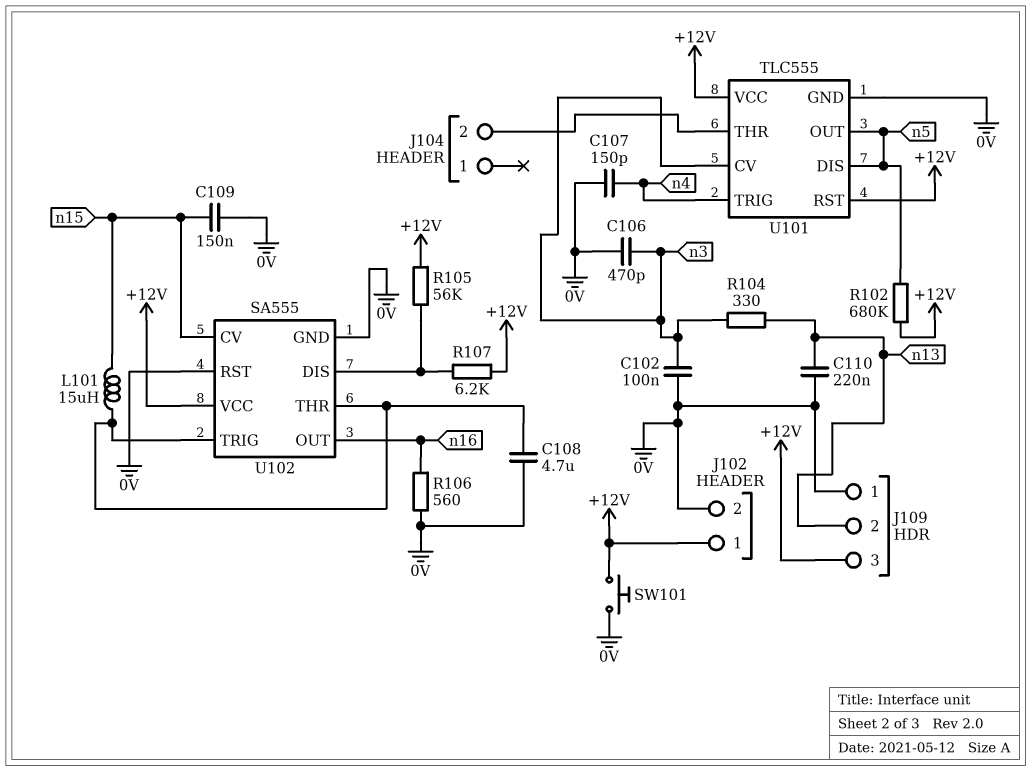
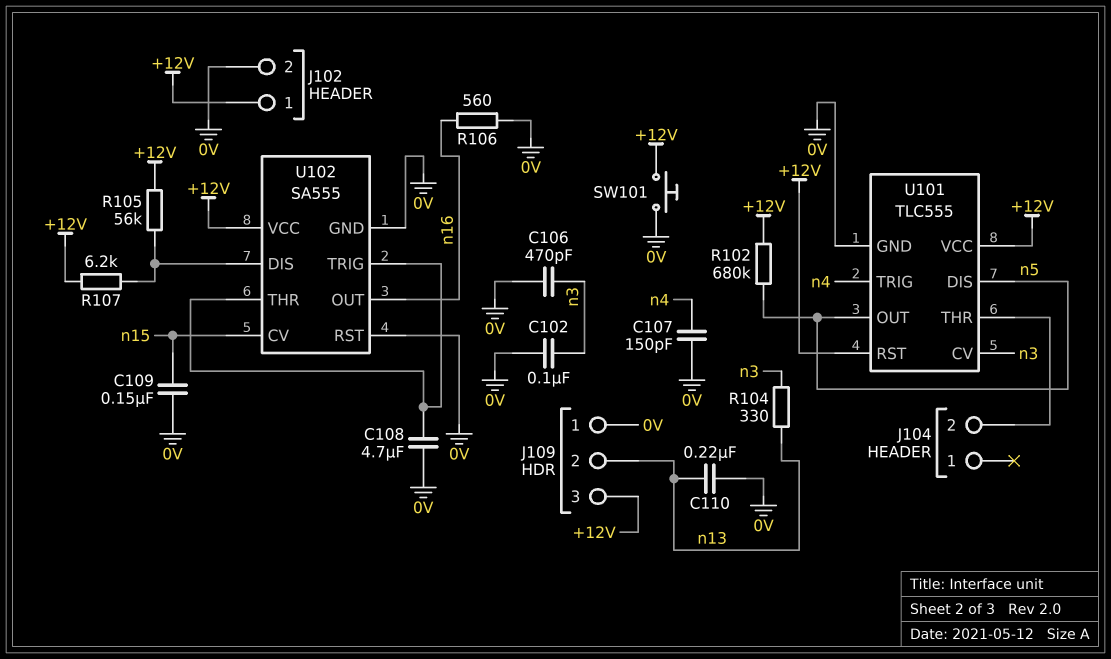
L101: 15uH (U102/THR, n15) -> none

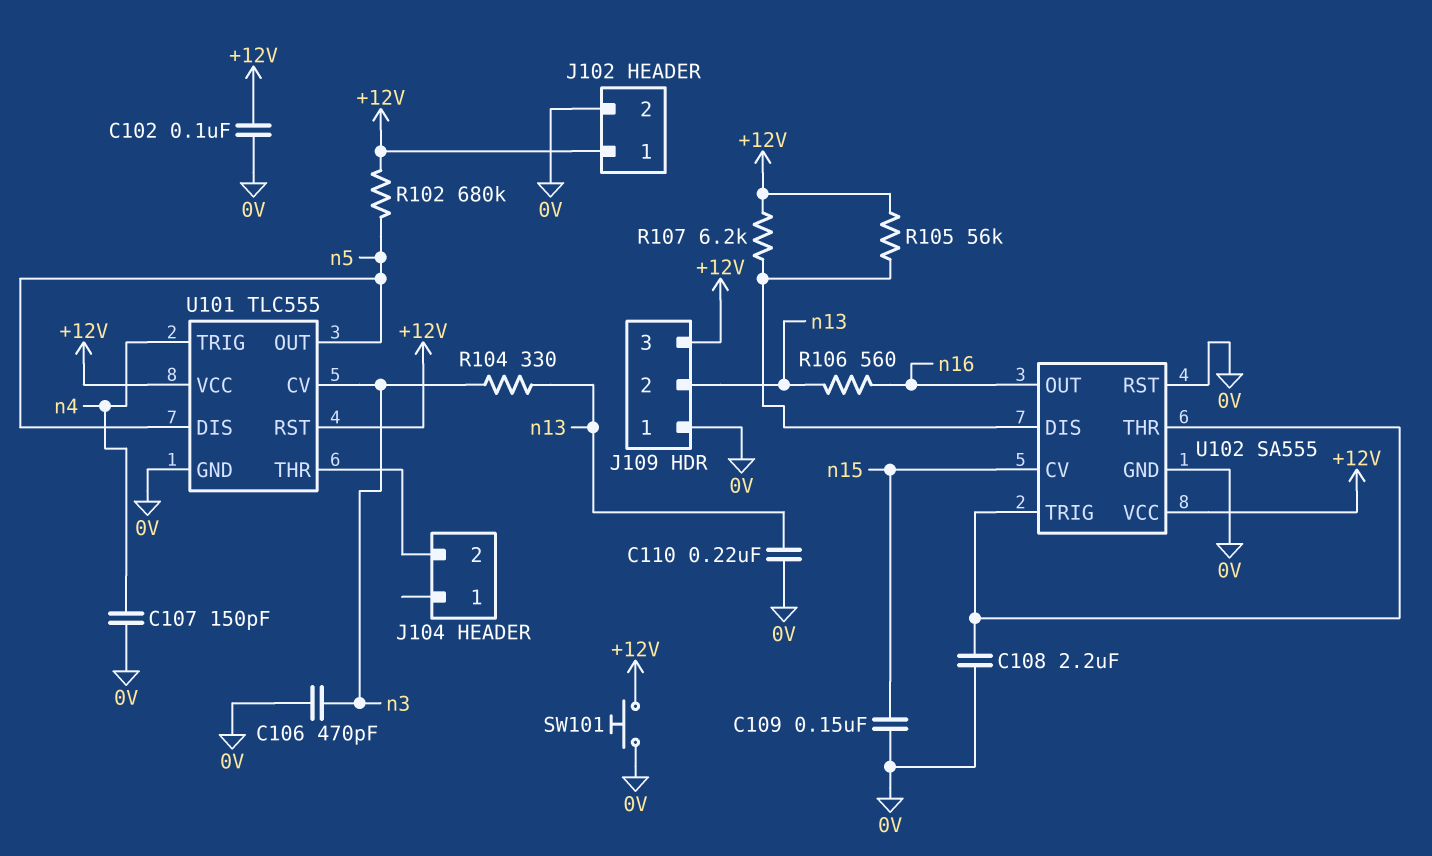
C102: 100nF (0V, n3) -> 100nF (+12V, 0V)
C108: 4.7uF (0V, U102/THR) -> 2.2uF (0V, U102/THR)
R106: 560 (0V, n16) -> 560 (n13, n16)

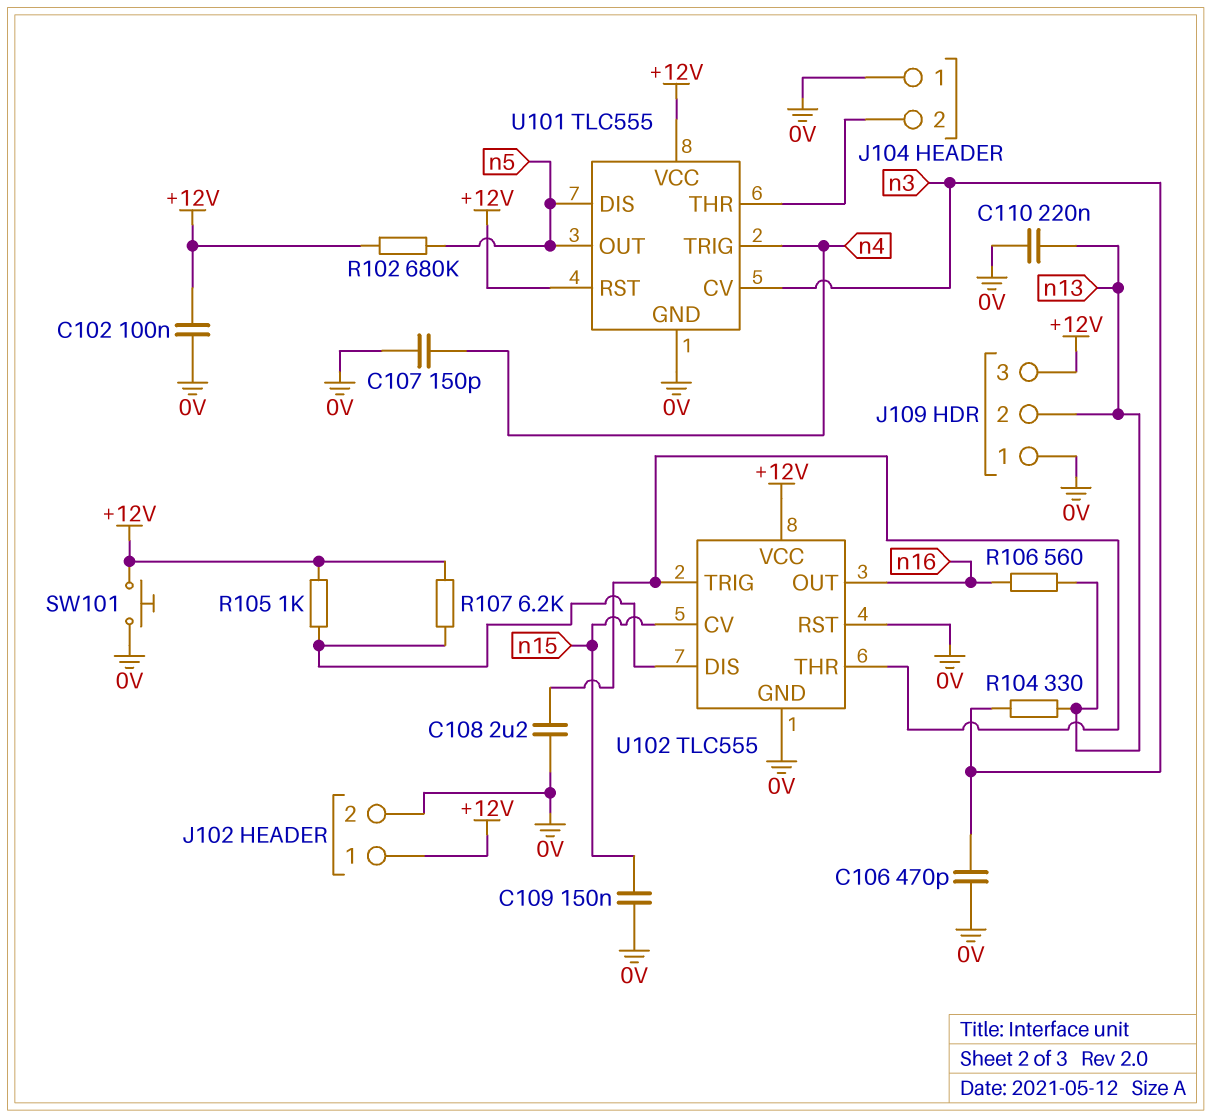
J104 pin 1: none -> 0V
R105: 56k (+12V, U102/DIS) -> 1k (+12V, U102/DIS)
U102: SA555 -> TLC555

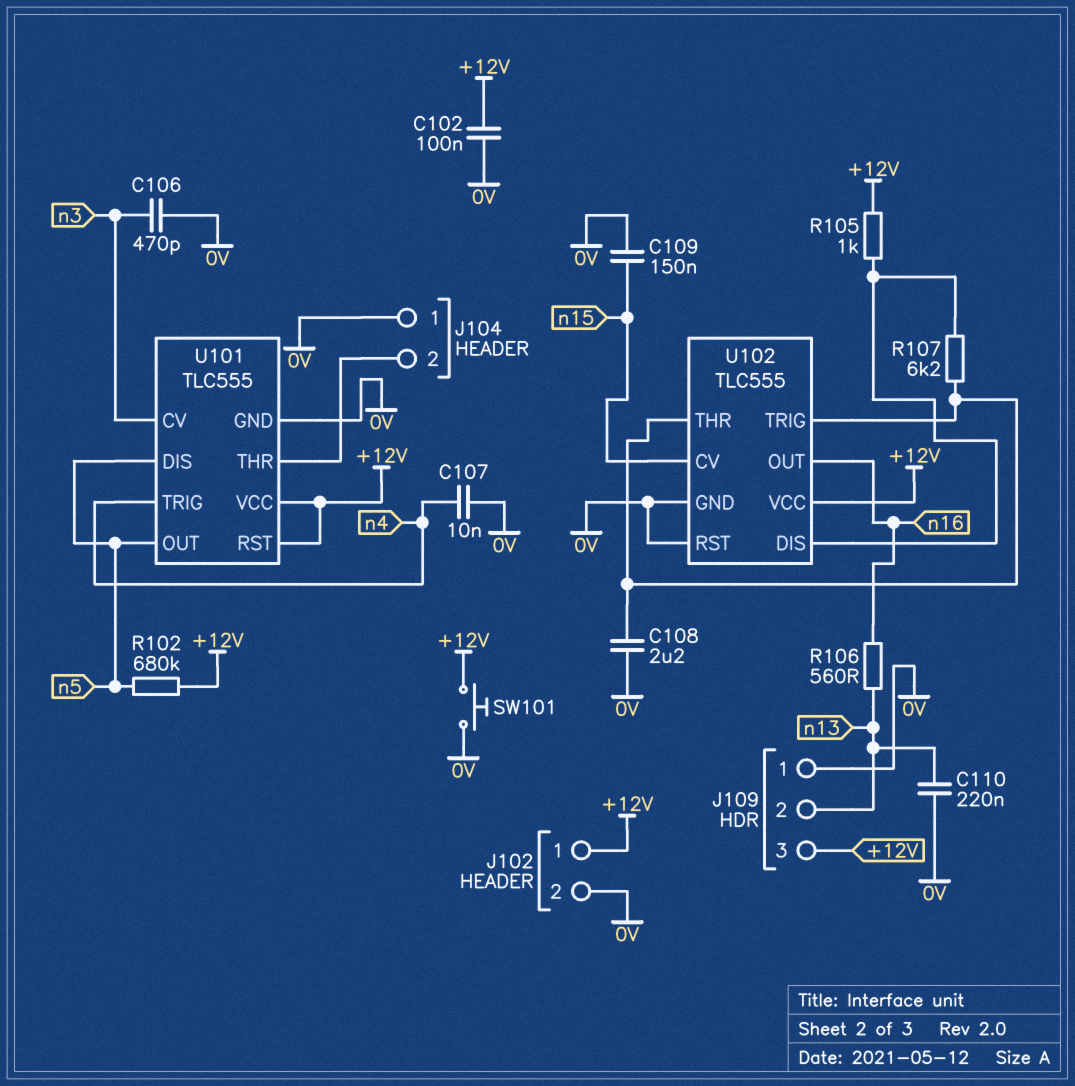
C107: 150pF (0V, n4) -> 10nF (0V, n4)
R104: 330 (n3, n13) -> none
R107: 6.2k (+12V, U102/DIS) -> 6.2k (U102/DIS, U102/THR)

